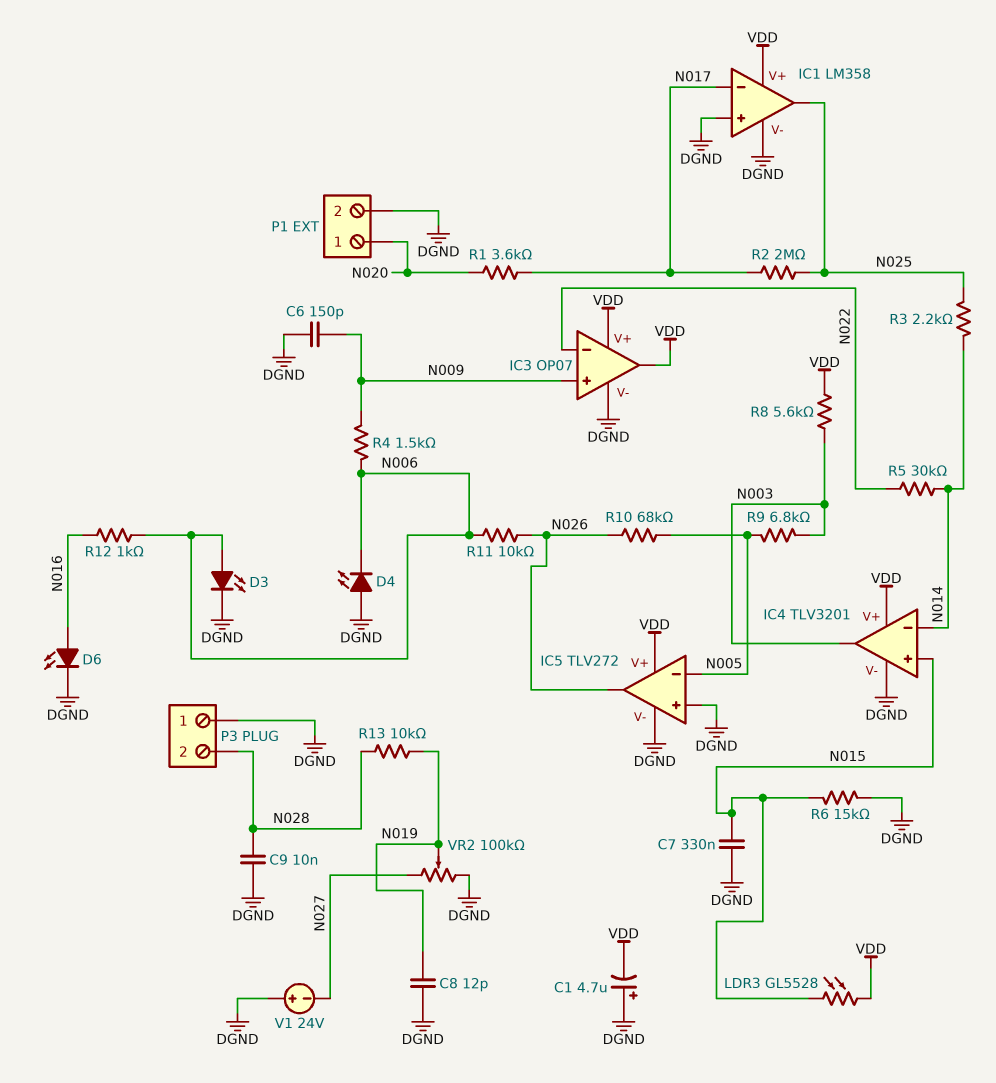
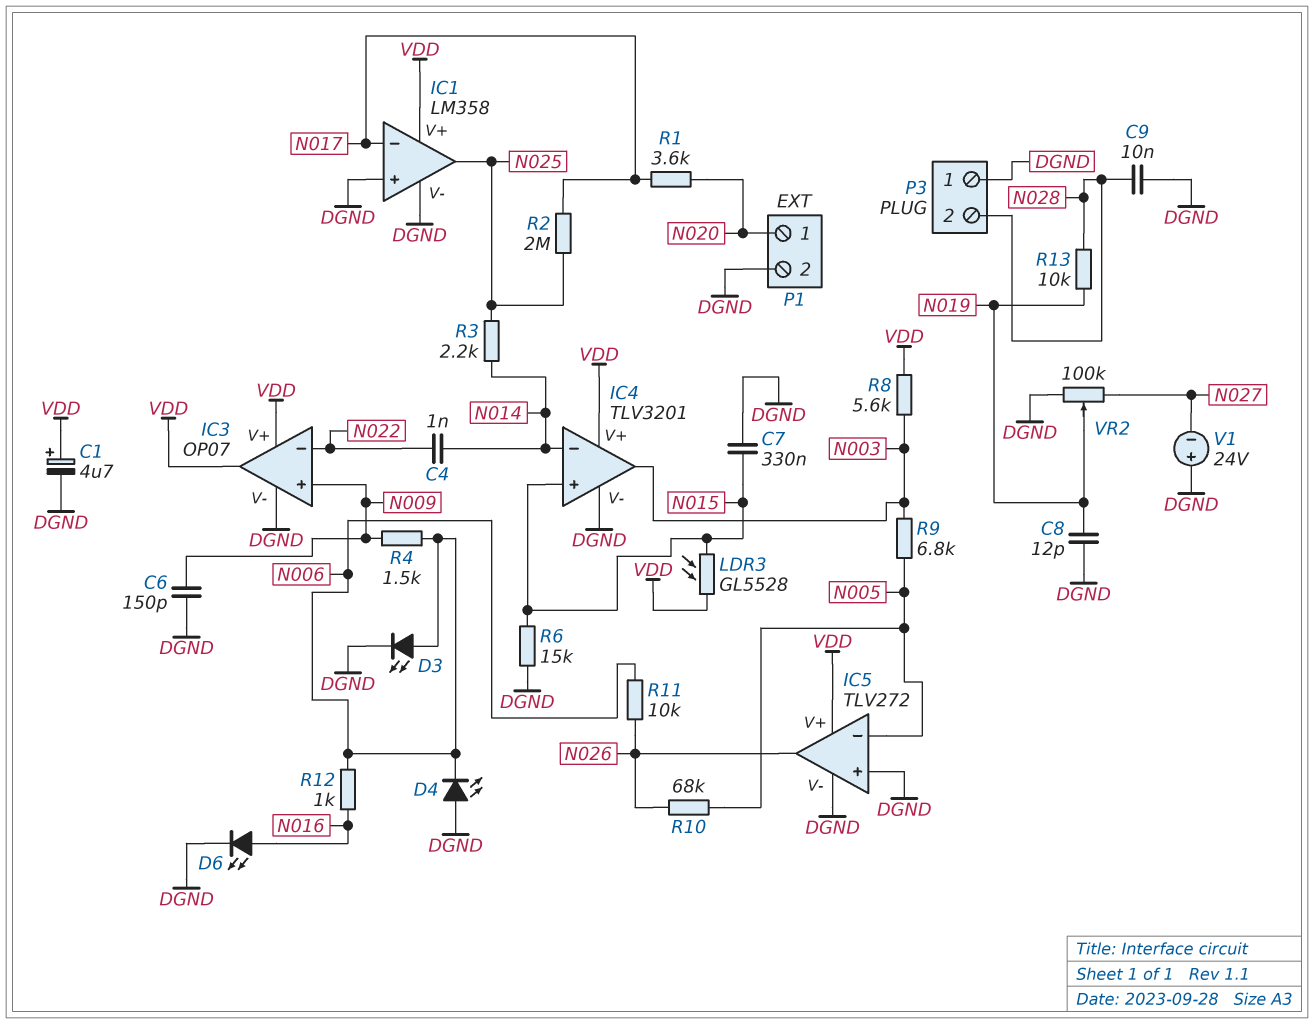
C1: 4.7uF (plus DGND, minus VDD) -> 4.7uF (plus VDD, minus DGND)
C4: none -> 1nF (N014, N022)
R5: 30k (N014, N022) -> none

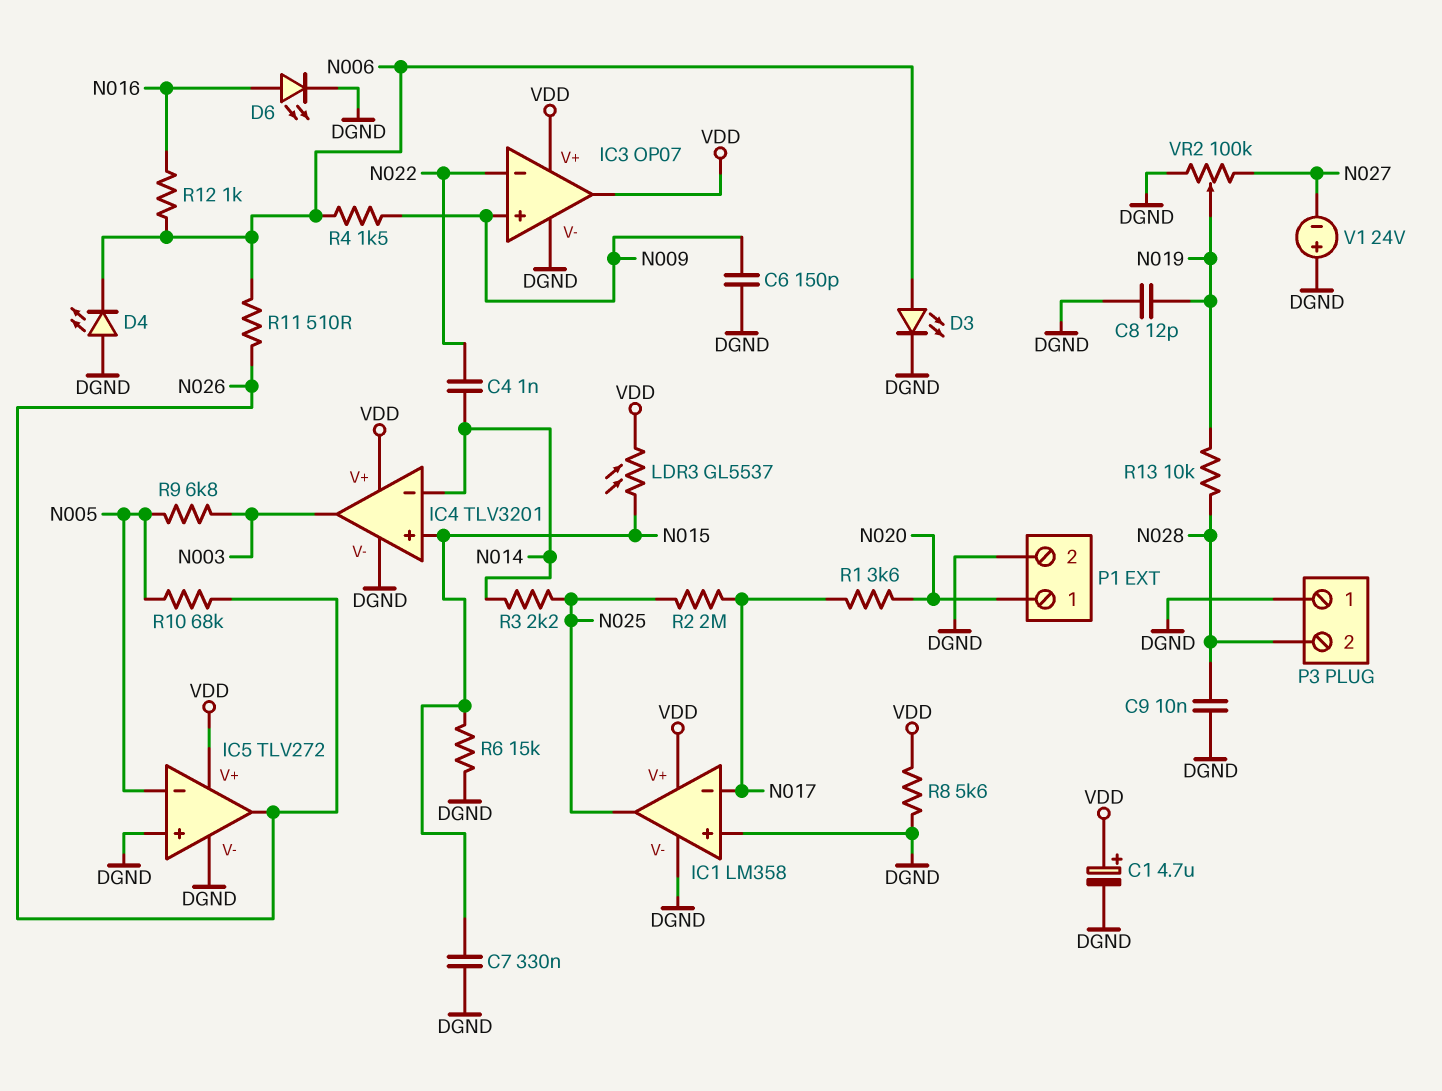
LDR3: GL5528 (N015, VDD) -> GL5537 (N015, VDD)
R8: 5.6k (N003, VDD) -> 5.6k (DGND, VDD)
R11: 10k (N006, N026) -> 510 (N006, N026)

